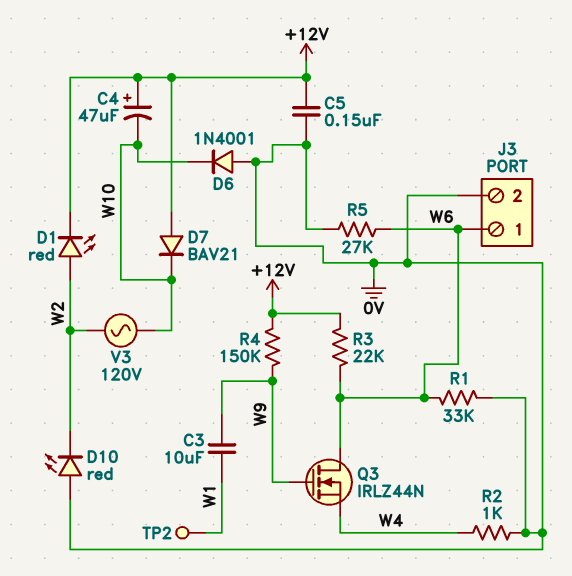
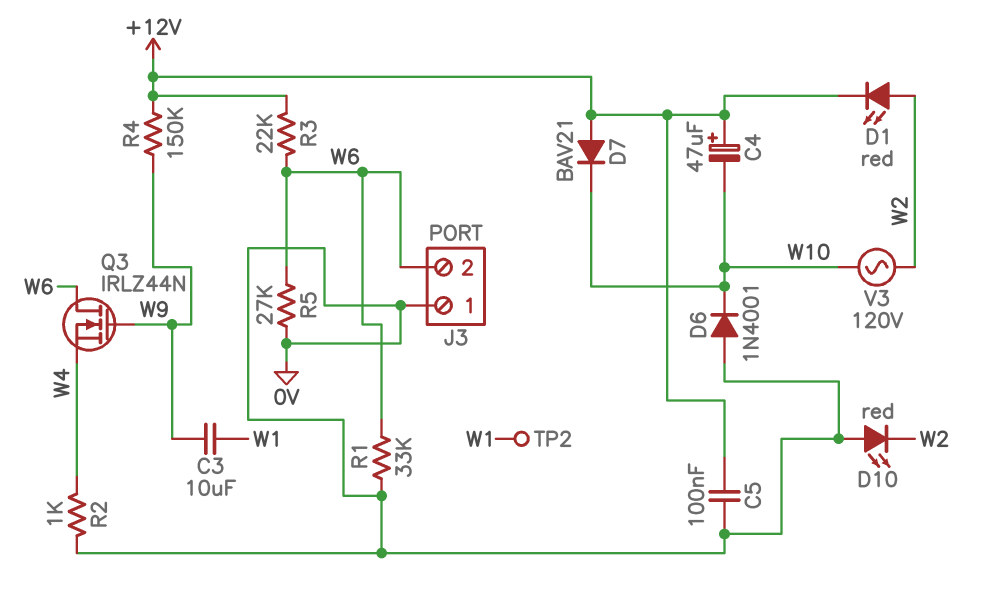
C5: 150nF (+12V, 0V) -> 100nF (+12V, 0V)
J3 pin 1: W6 -> 0V
J3 pin 2: 0V -> W6

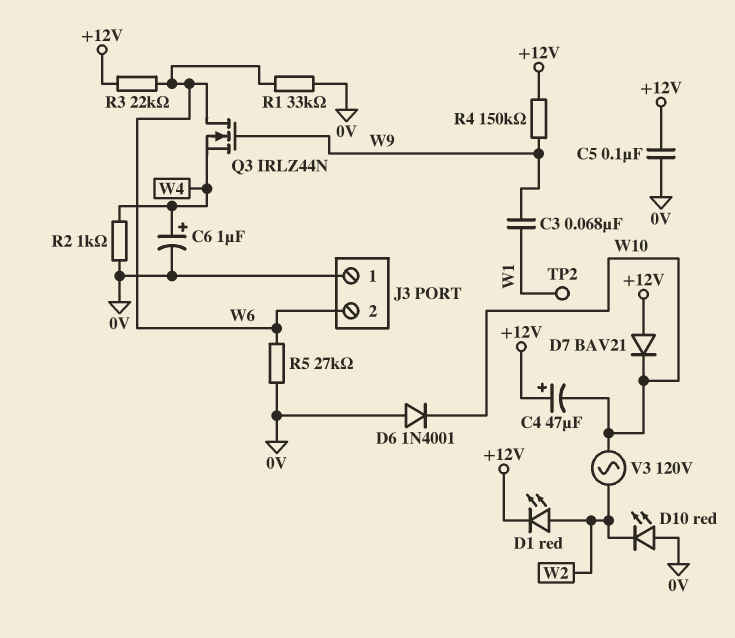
C3: 10uF (W1, W9) -> 68nF (W1, W9)
C6: none -> 1uF (plus W4, minus 0V)

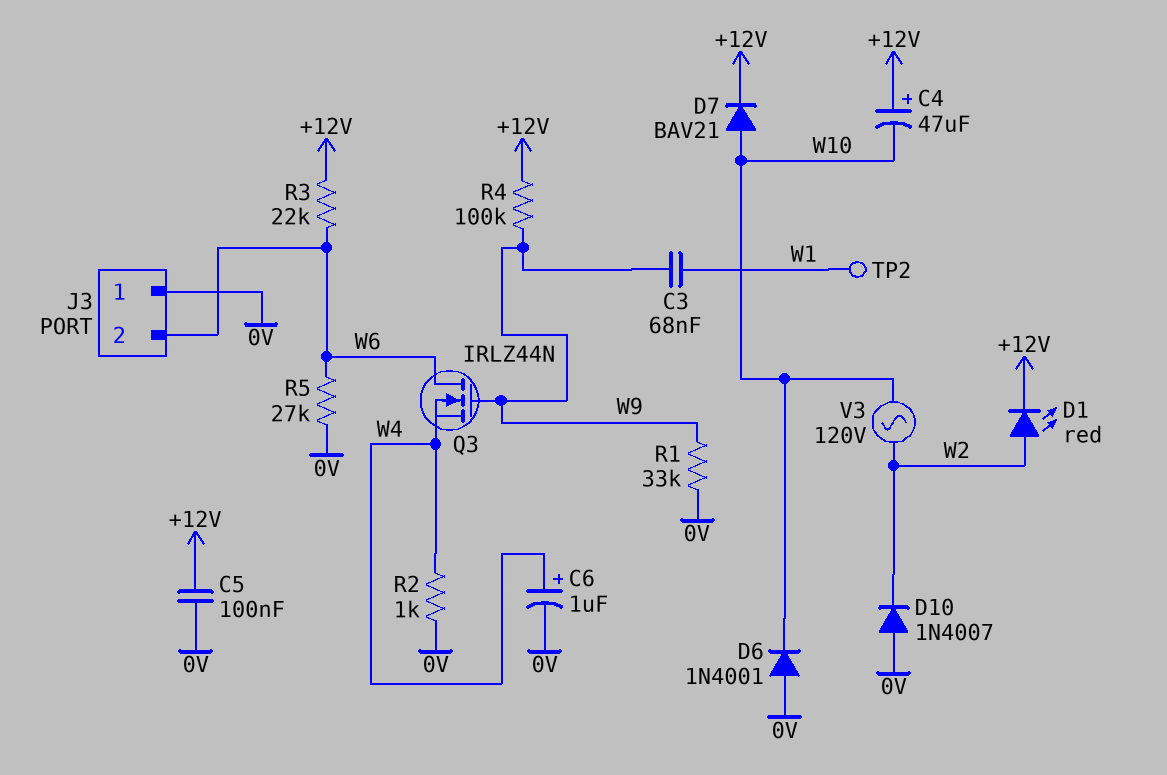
D7: diode BAV21 (A +12V, K W10) -> diode BAV21 (A W10, K +12V)
D10: LED red (A 0V, K W2) -> diode 1N4007 (A 0V, K W2)
R1: 33k (0V, W6) -> 33k (0V, W9)
R4: 150k (+12V, W9) -> 100k (+12V, W9)

